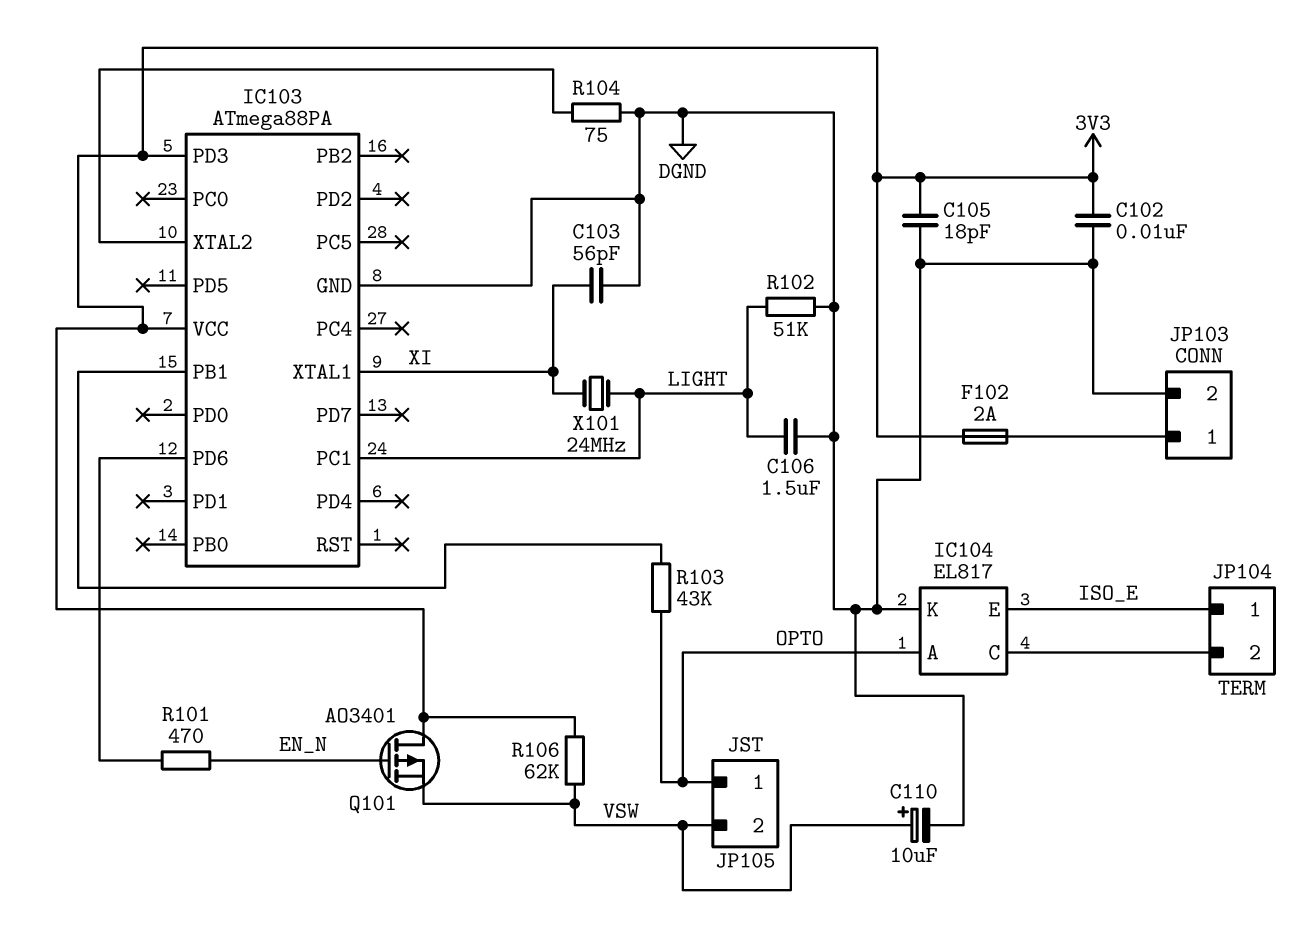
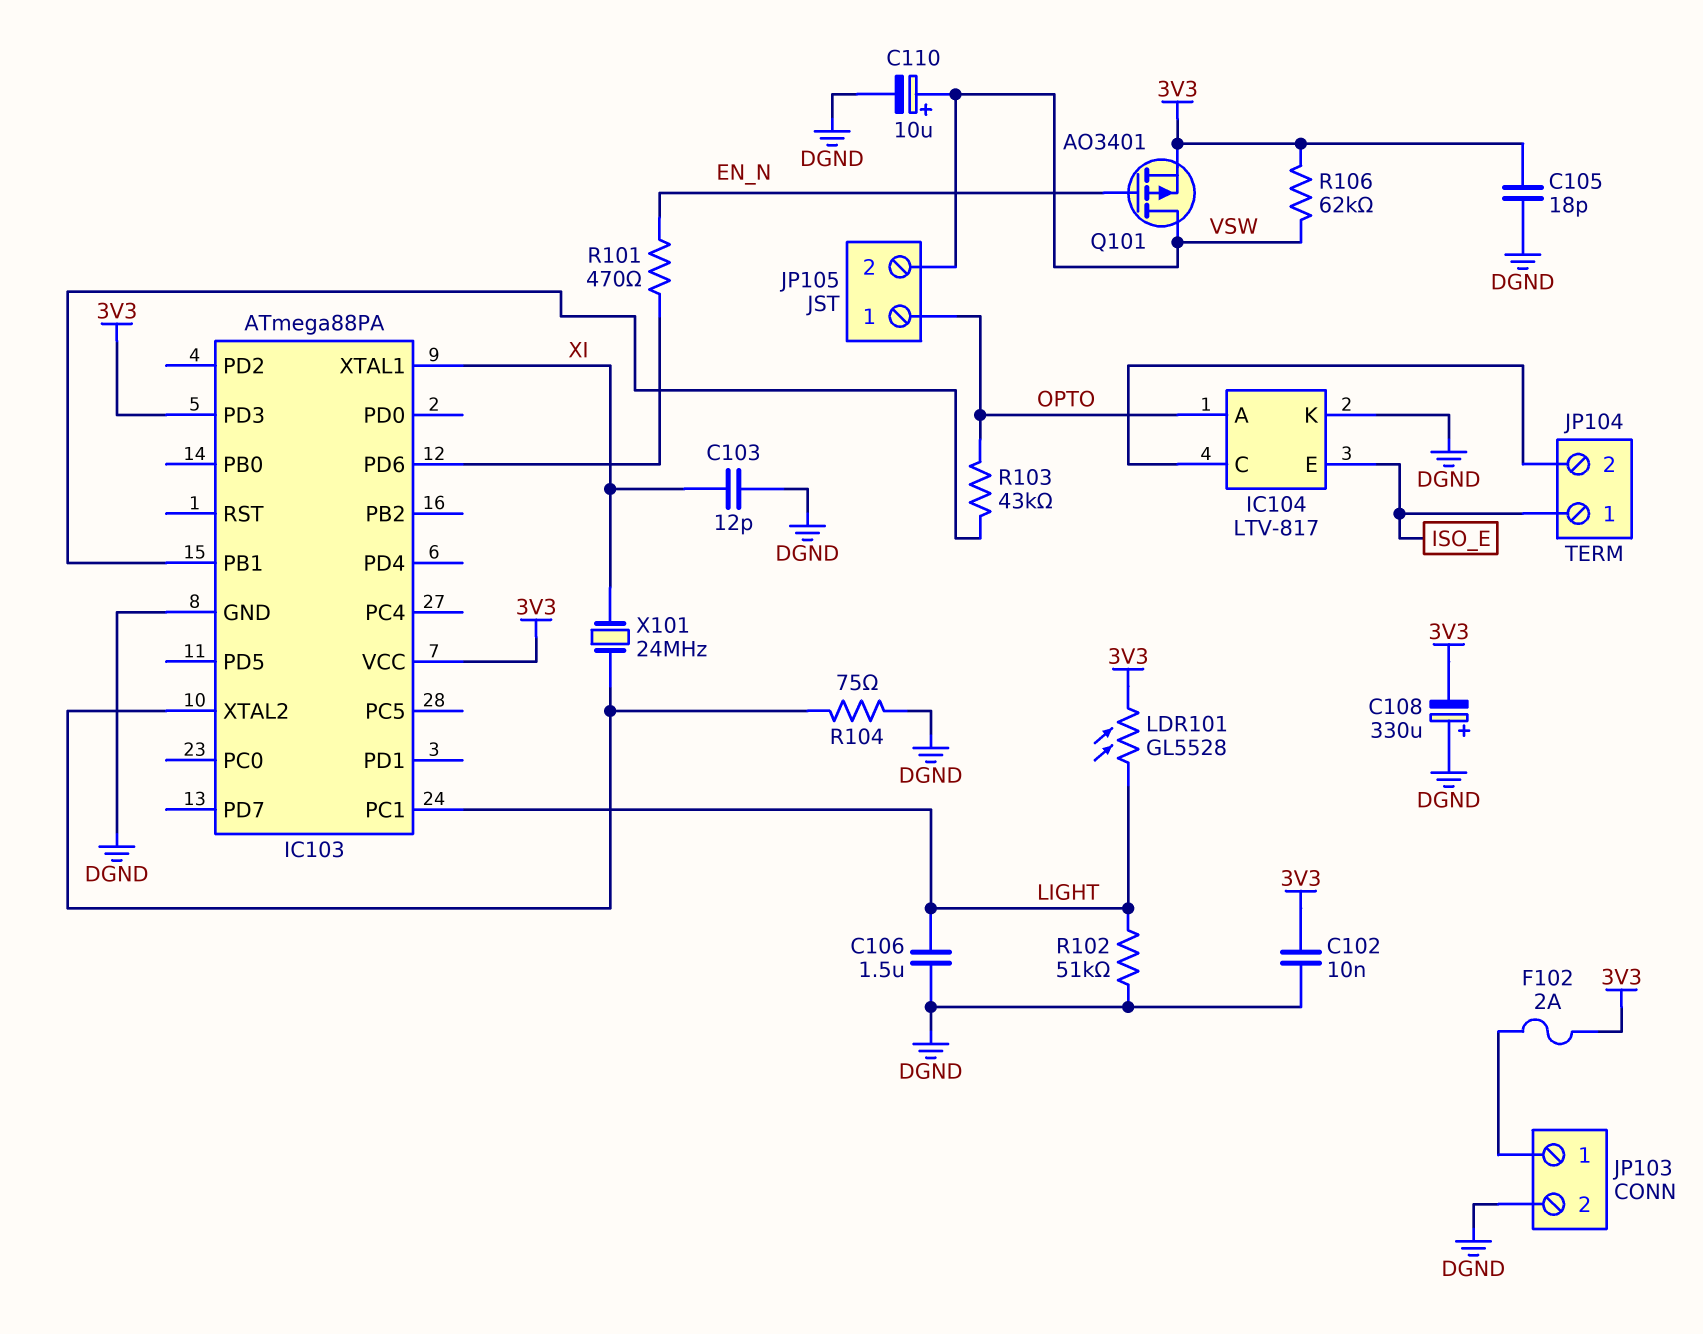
C103: 56pF (DGND, XI) -> 12pF (DGND, XI)
C108: none -> 330uF (plus DGND, minus 3V3)
IC104: EL817 -> LTV-817
LDR101: none -> GL5528 (3V3, LIGHT)
Q101: PMOS AO3401 (G EN_N, D 3V3, S VSW) -> PMOS AO3401 (G EN_N, D VSW, S 3V3)
X101: 24MHz (LIGHT, XI) -> 24MHz (IC103/XTAL2, XI)

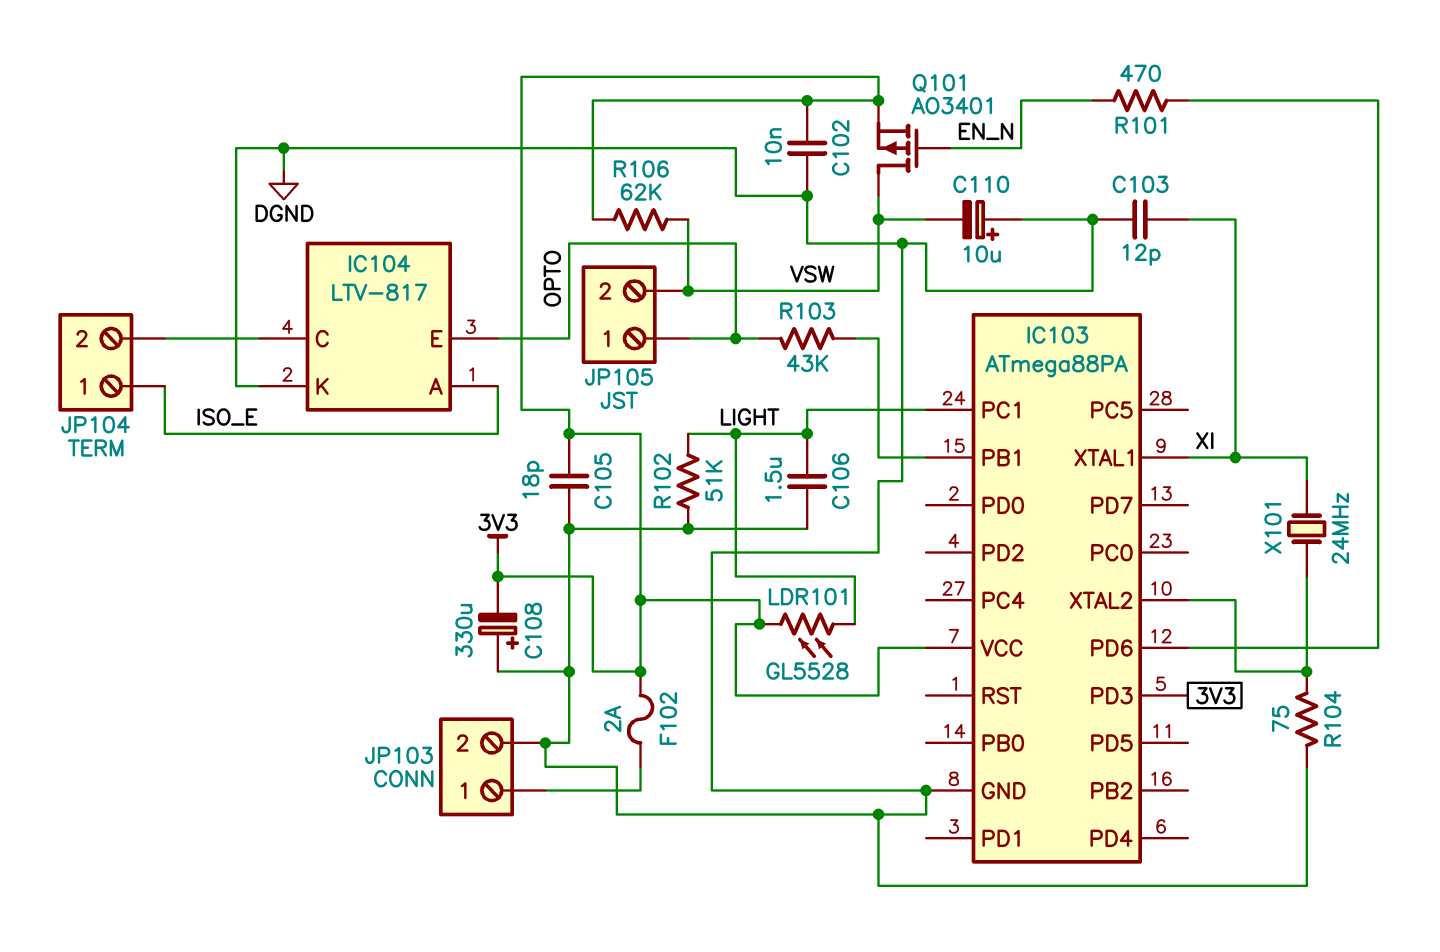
C110: 10uF (plus VSW, minus DGND) -> 10uF (plus DGND, minus VSW)
IC104 pin A: OPTO -> ISO_E
IC104 pin E: ISO_E -> OPTO

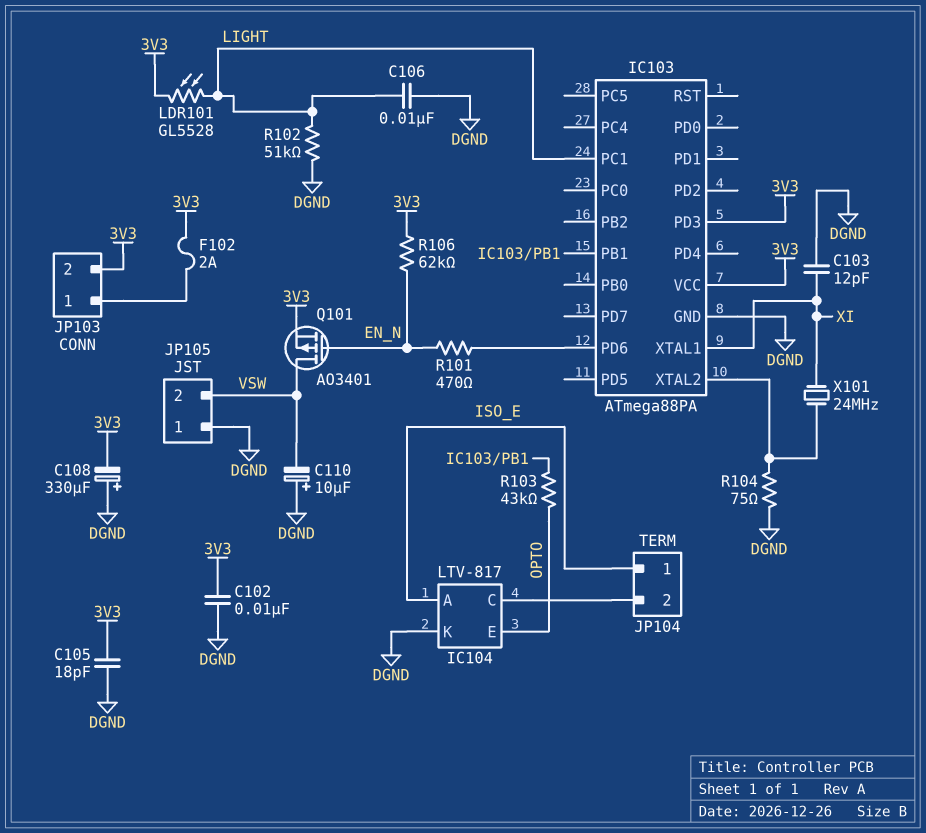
C106: 1.5uF (DGND, LIGHT) -> 10nF (DGND, LIGHT)
JP103 pin 2: DGND -> 3V3
JP105 pin 1: OPTO -> DGND
R106: 62k (3V3, VSW) -> 62k (3V3, EN_N)

